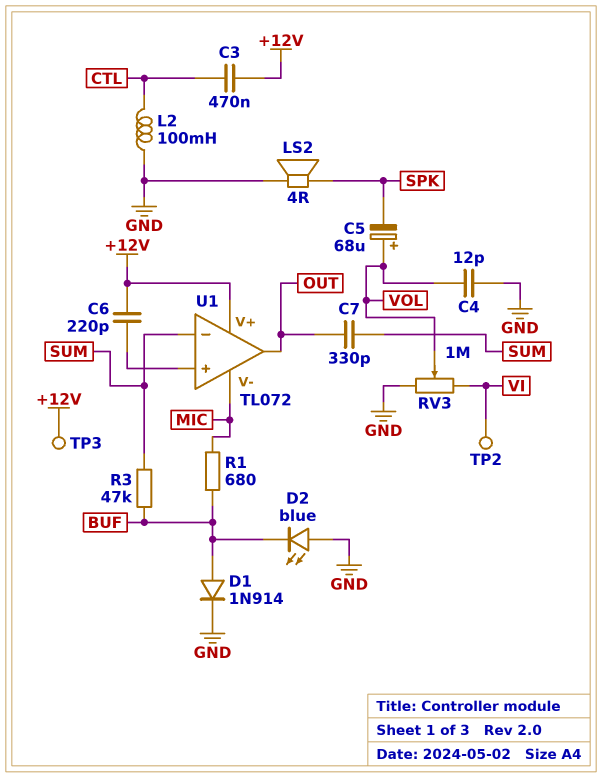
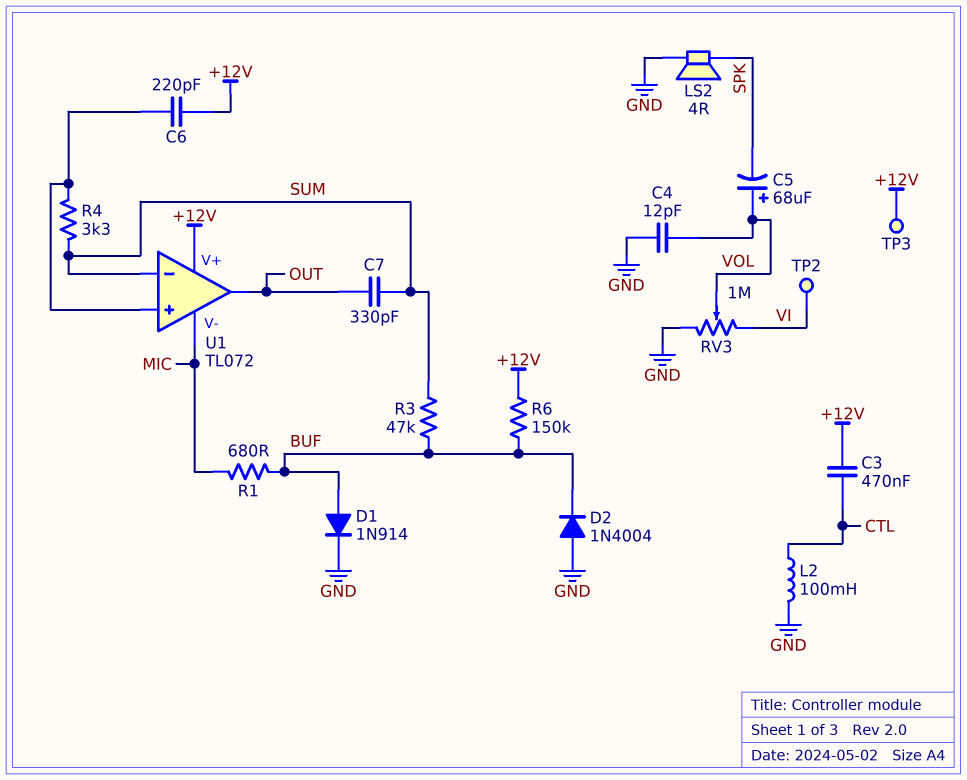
D2: LED blue (A GND, K BUF) -> diode 1N4004 (A GND, K BUF)
R4: none -> 3.3k (SUM, U1/in+)
R6: none -> 150k (+12V, BUF)

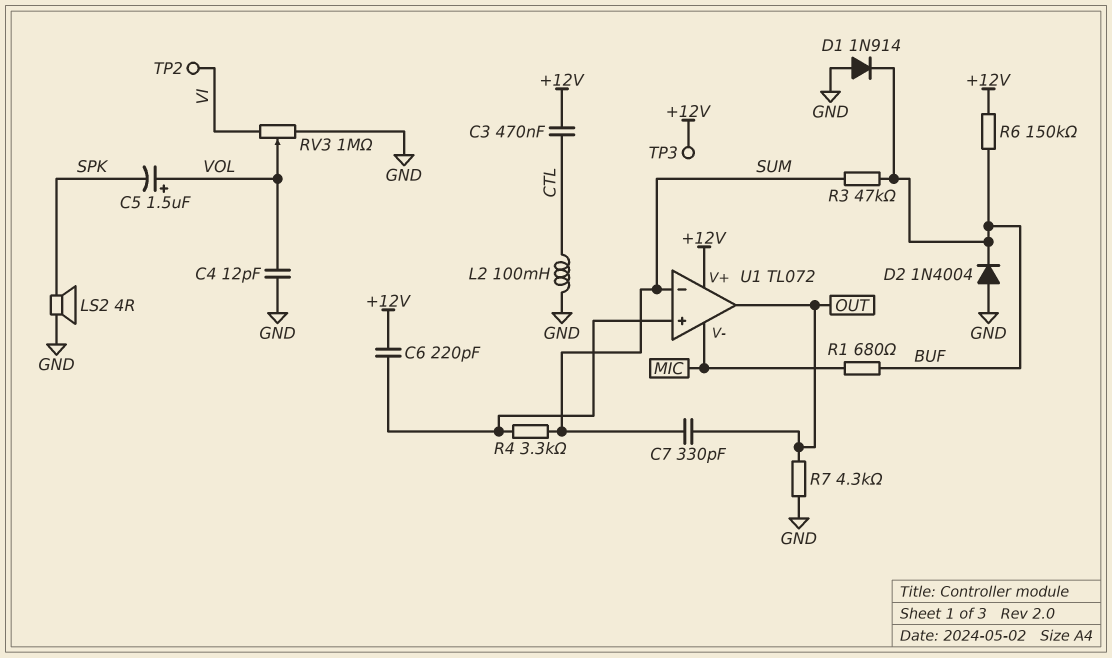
C5: 68uF (plus VOL, minus SPK) -> 1.5uF (plus VOL, minus SPK)
D1: diode 1N914 (A BUF, K GND) -> diode 1N914 (A GND, K BUF)
R7: none -> 4.3k (GND, OUT)

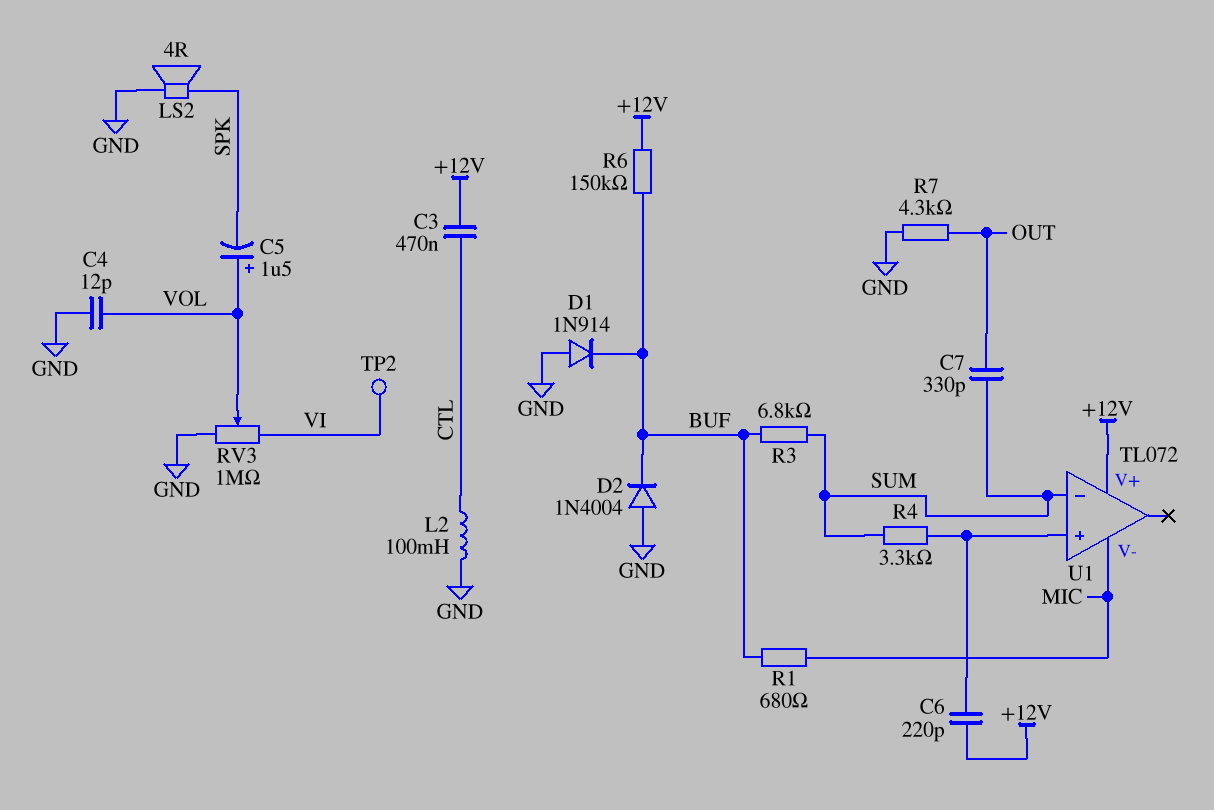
R3: 47k (BUF, SUM) -> 6.8k (BUF, SUM)
TP3: test point (+12V) -> none
U1 pin out: OUT -> none

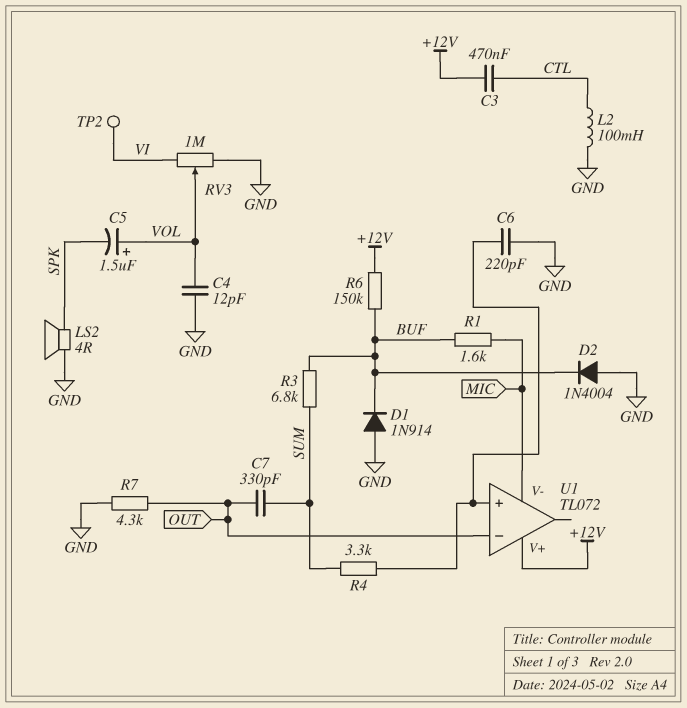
C6: 220pF (+12V, U1/in+) -> 220pF (GND, U1/in+)
R1: 680 (BUF, MIC) -> 1.6k (BUF, MIC)
U1 pin in-: SUM -> OUT

